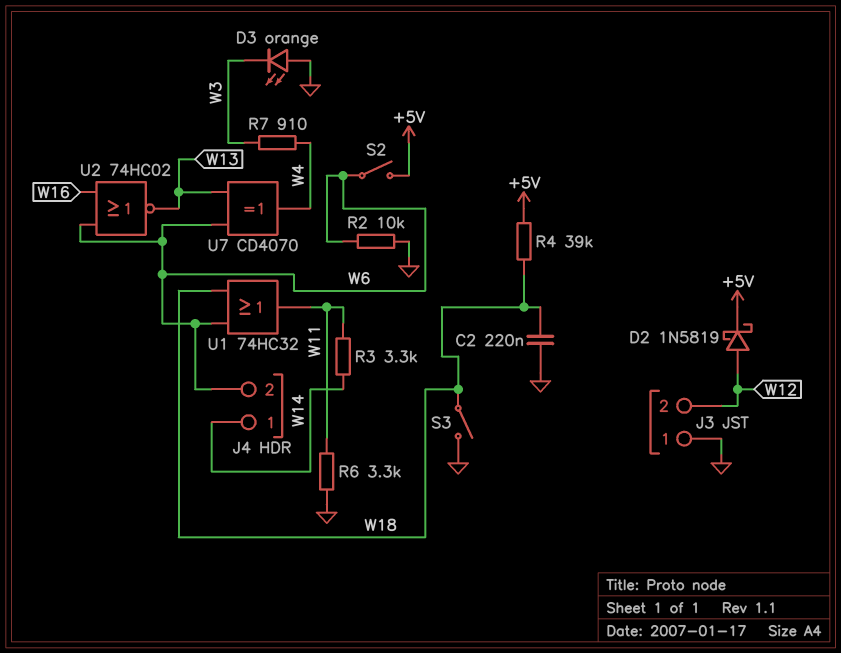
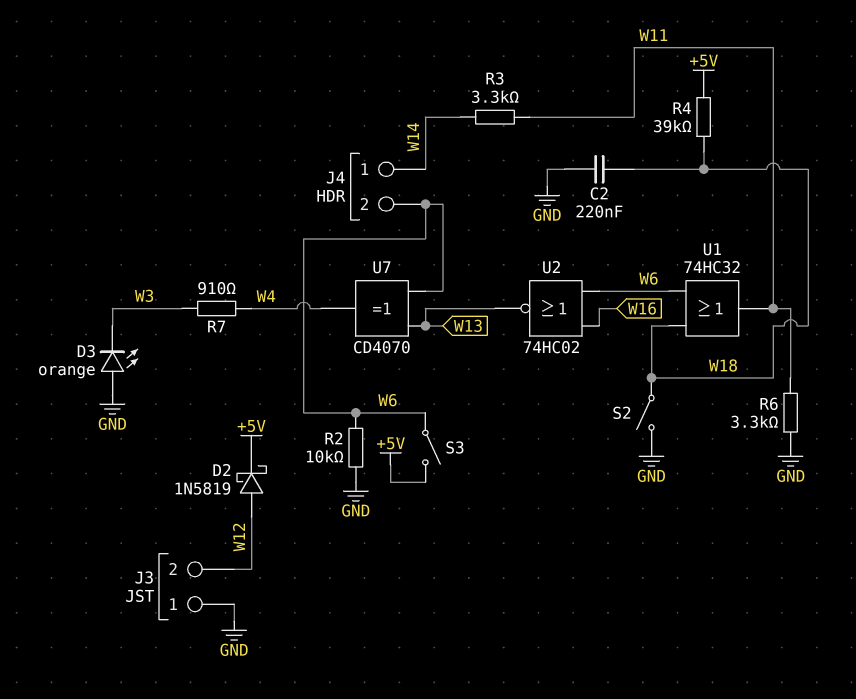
S2: switch (+5V, W6) -> switch (GND, W18)
S3: switch (GND, W18) -> switch (+5V, W6)

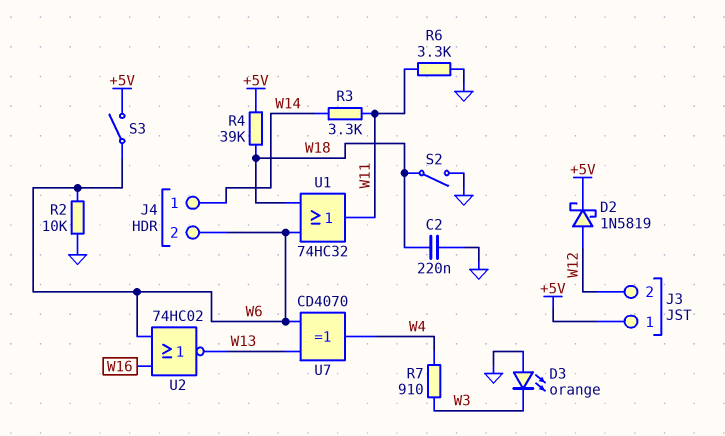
J3 pin 1: GND -> +5V

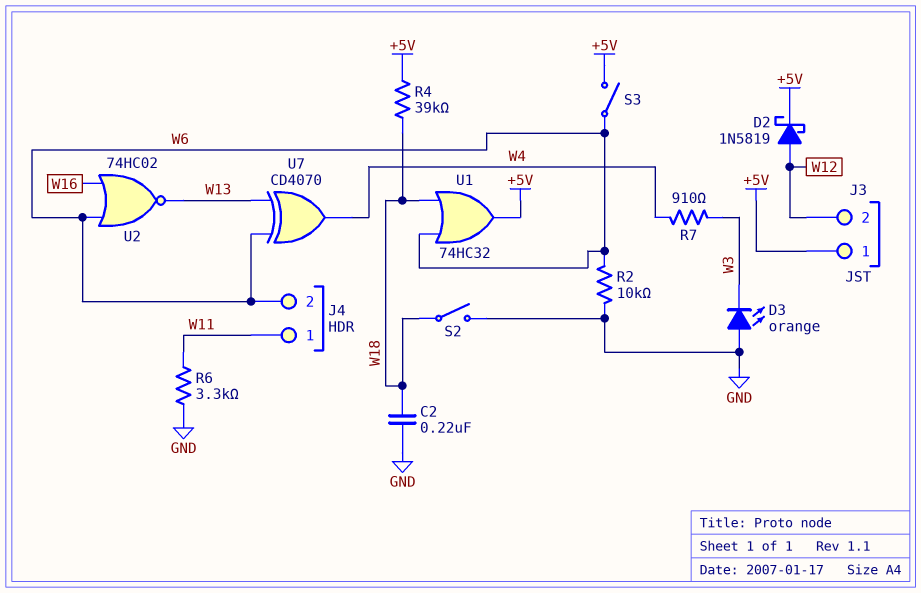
J4 pin 1: W14 -> W11
R3: 3.3k (W11, W14) -> none
U1: OR 74HC32 (in W6, in W18, out W11) -> OR 74HC32 (in W6, in W18, out +5V)

